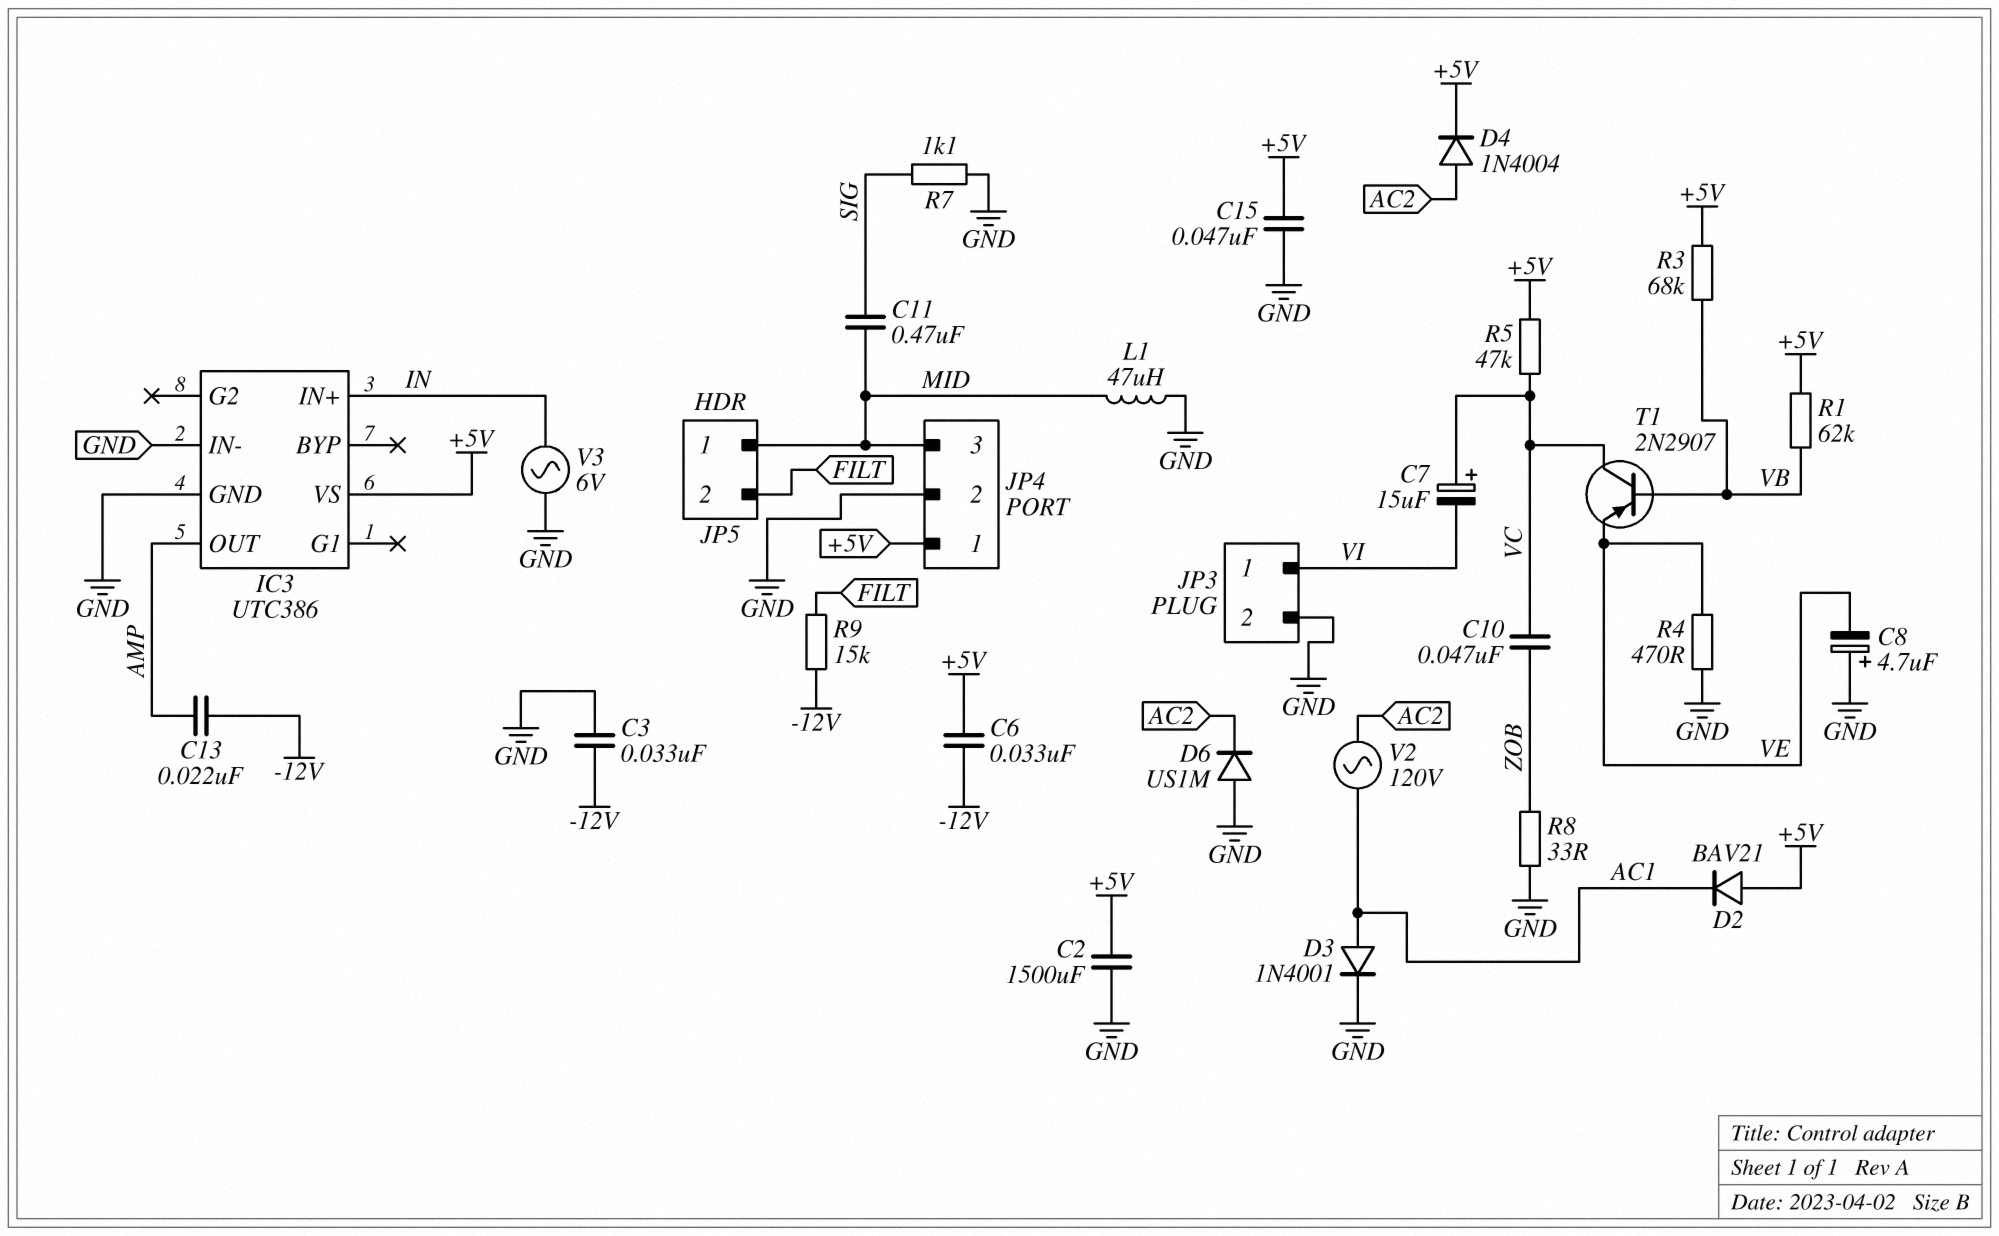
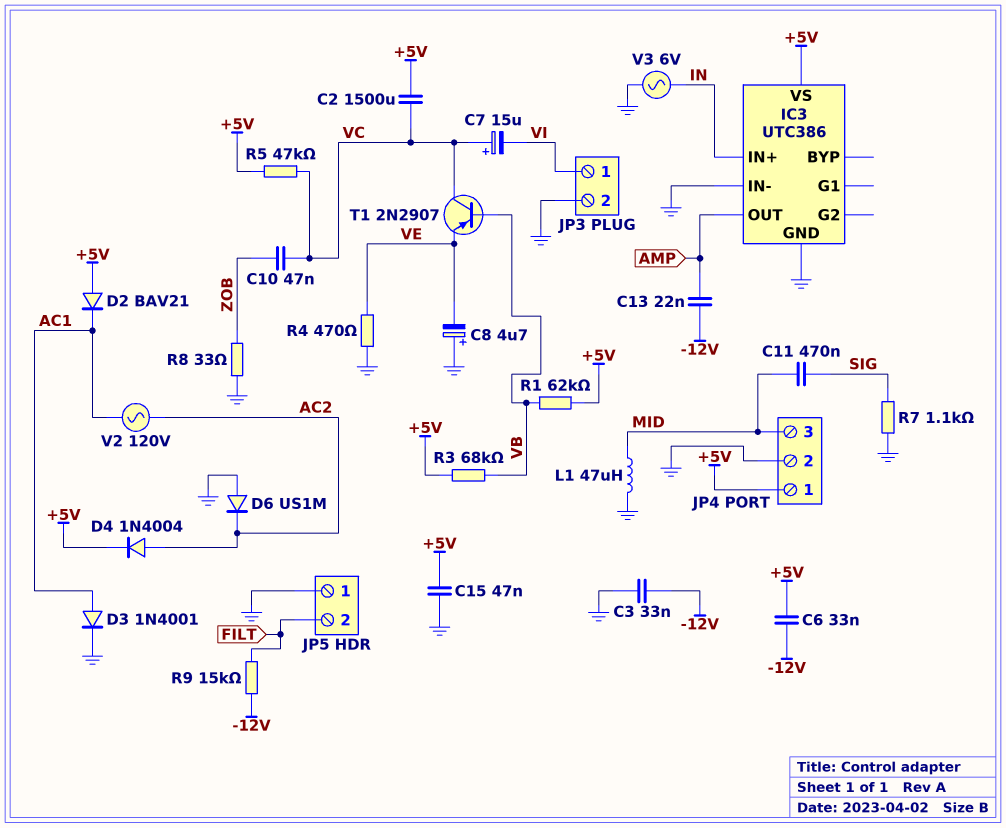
C2: 1500uF (+5V, GND) -> 1500uF (+5V, VC)
JP5 pin 1: MID -> GND

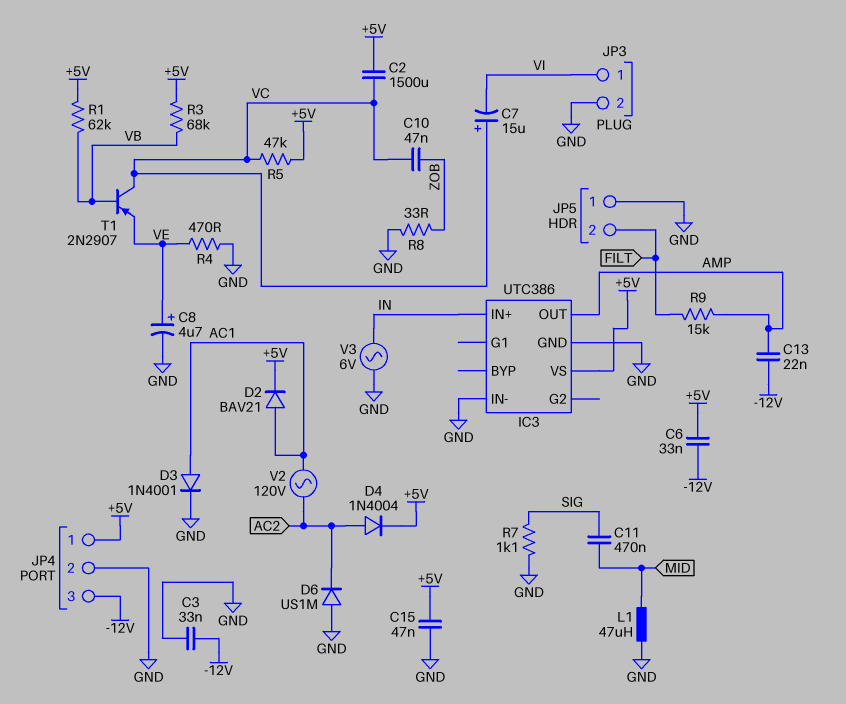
C8: 4.7uF (plus GND, minus VE) -> 4.7uF (plus VE, minus GND)
D2: diode BAV21 (A +5V, K AC1) -> diode BAV21 (A AC1, K +5V)
JP4 pin 3: MID -> -12V
R9: 15k (-12V, FILT) -> 15k (AMP, FILT)

